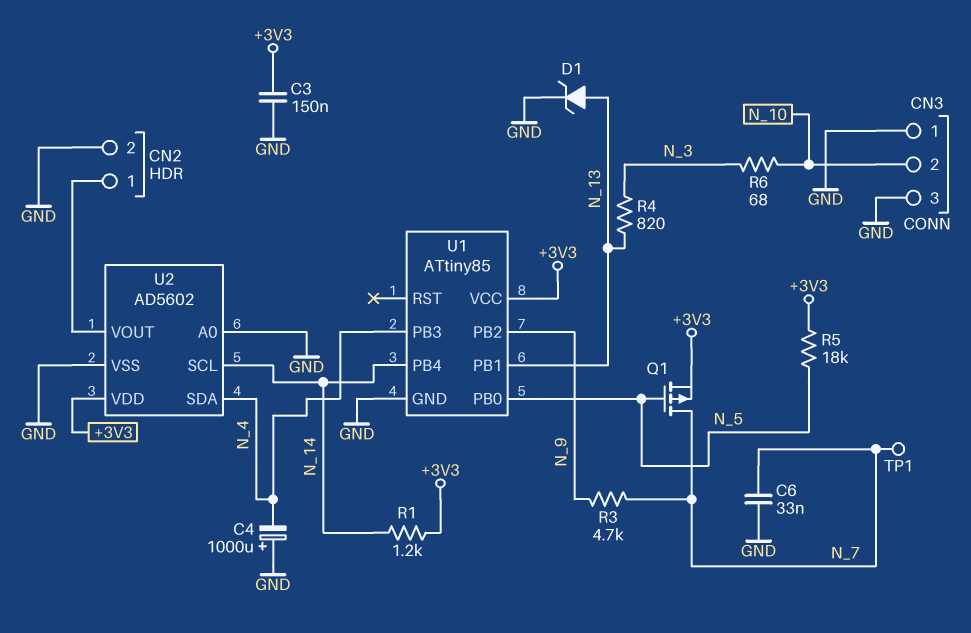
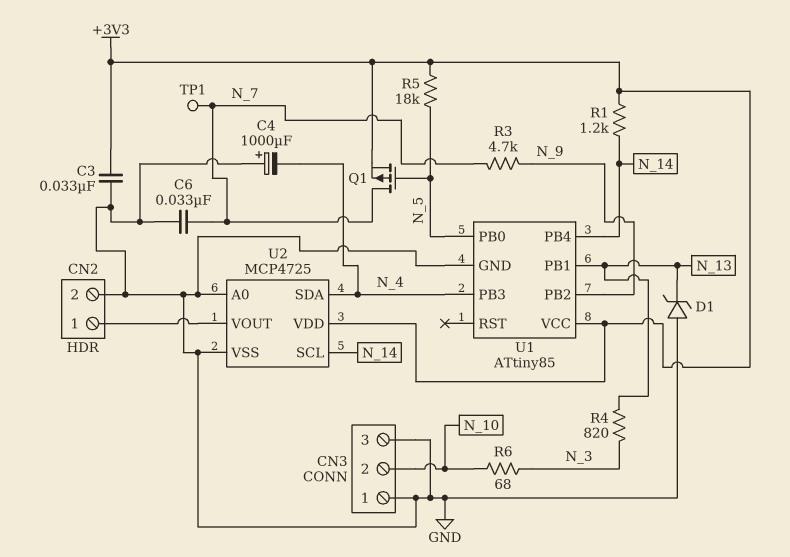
C3: 150nF (+3V3, GND) -> 33nF (+3V3, GND)
D1: zener (A N_13, K GND) -> zener (A GND, K N_13)
U2: AD5602 -> MCP4725

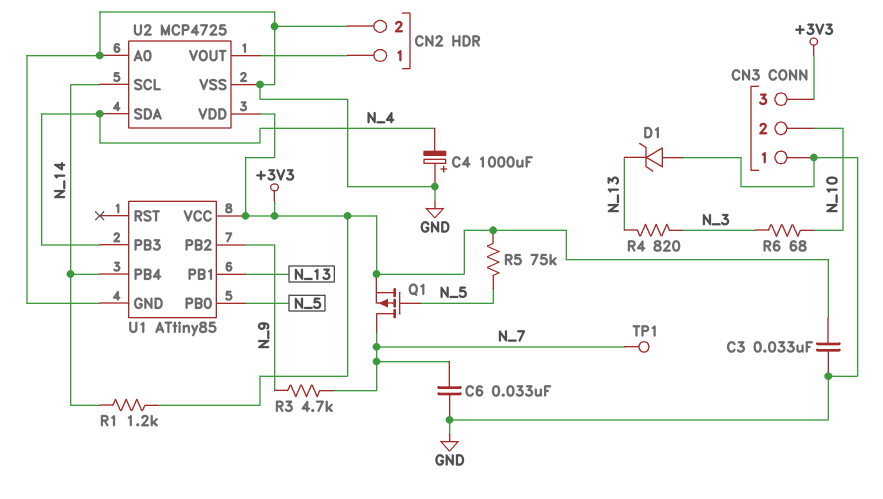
CN3 pin 3: GND -> +3V3
R5: 18k (+3V3, N_5) -> 75k (+3V3, N_5)

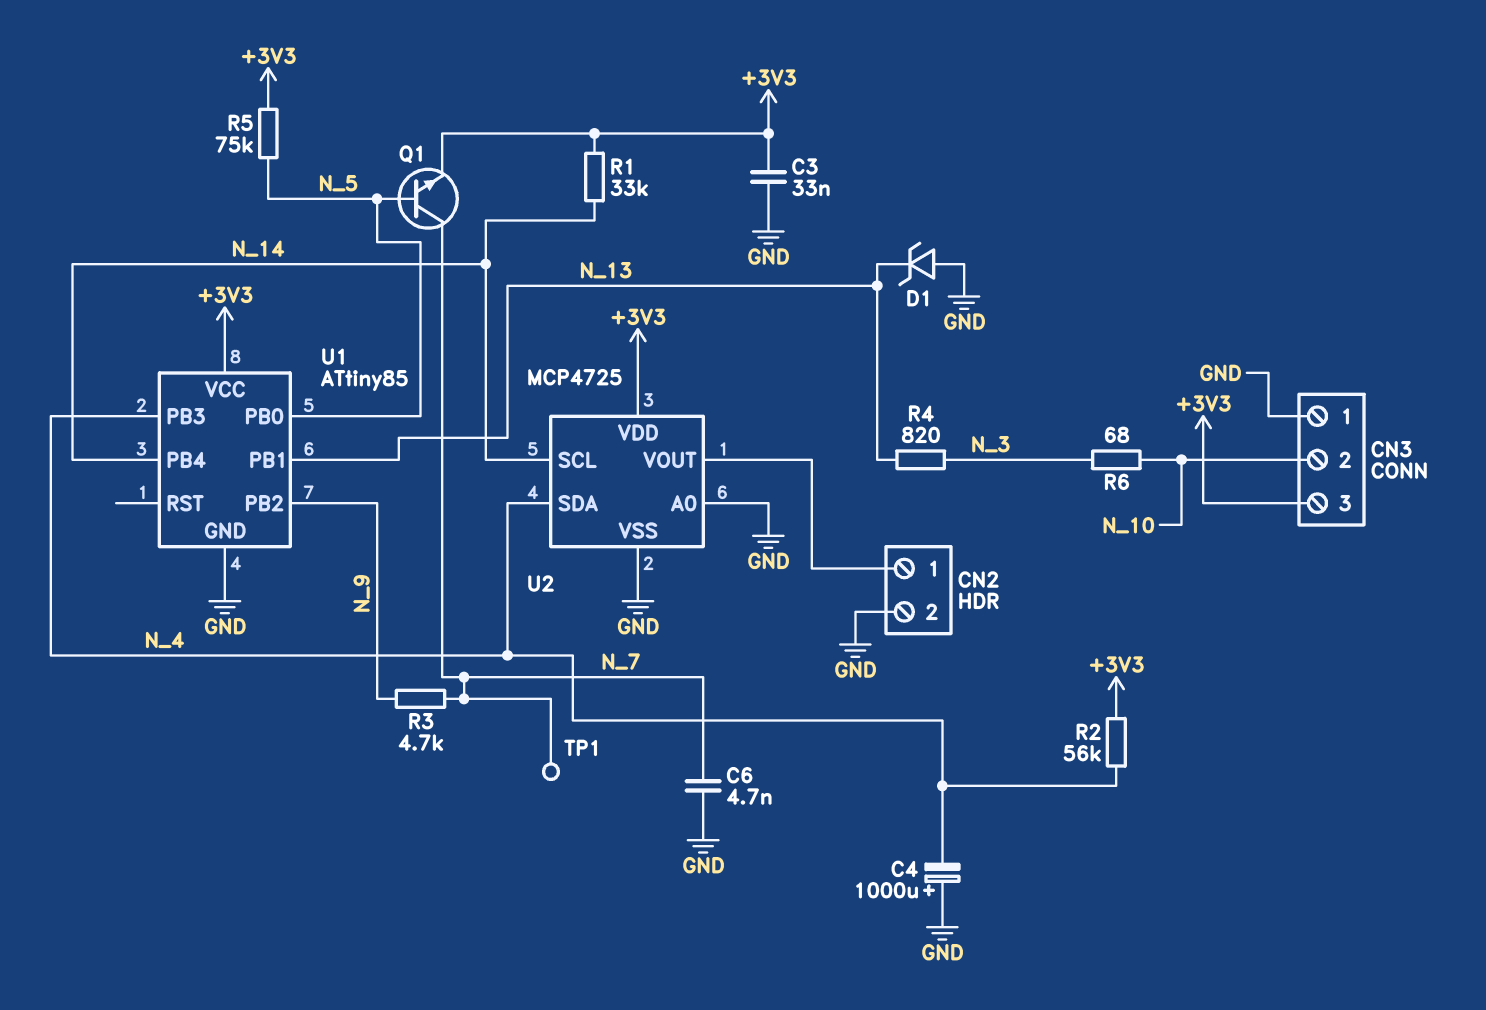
C6: 33nF (GND, N_7) -> 4.7nF (GND, N_7)
Q1: PMOS (G N_5, D N_7, S +3V3) -> NPN (B N_5, C N_7, E +3V3)
R1: 1.2k (+3V3, N_14) -> 33k (+3V3, N_14)
R2: none -> 56k (+3V3, N_4)

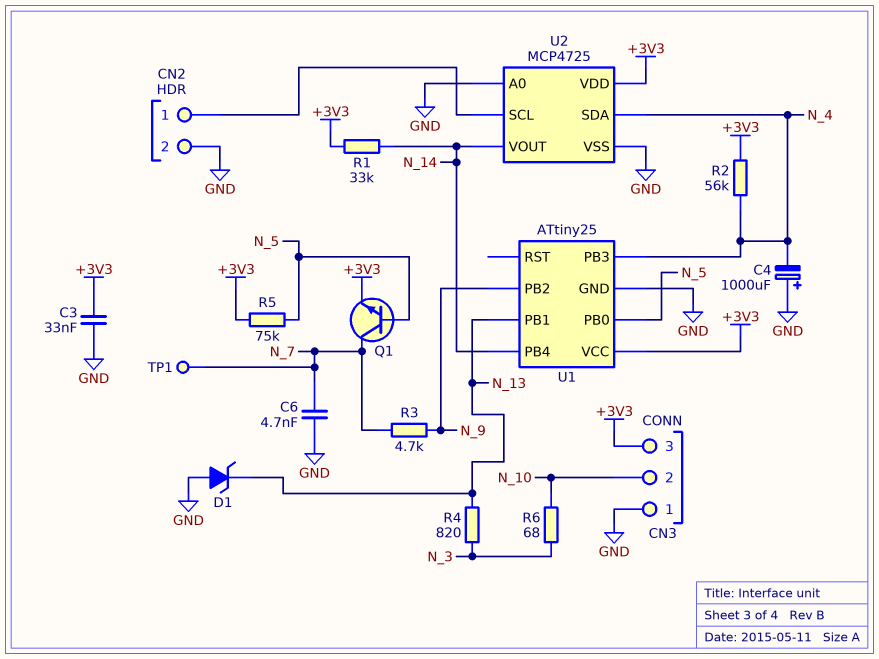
U1: ATtiny85 -> ATtiny25
U2 pin SCL: N_14 -> CN2/1
U2 pin VOUT: CN2/1 -> N_14

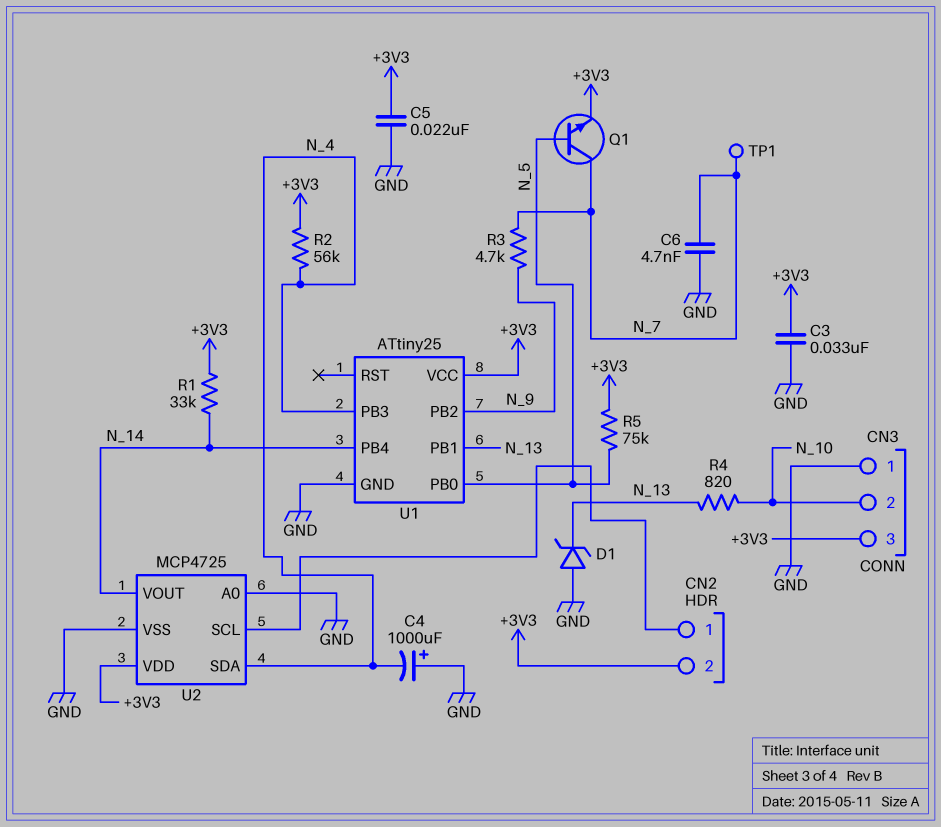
C5: none -> 22nF (+3V3, GND)
CN2 pin 2: GND -> +3V3
R4: 820 (N_3, N_13) -> 820 (N_10, N_13)
R6: 68 (N_3, N_10) -> none

